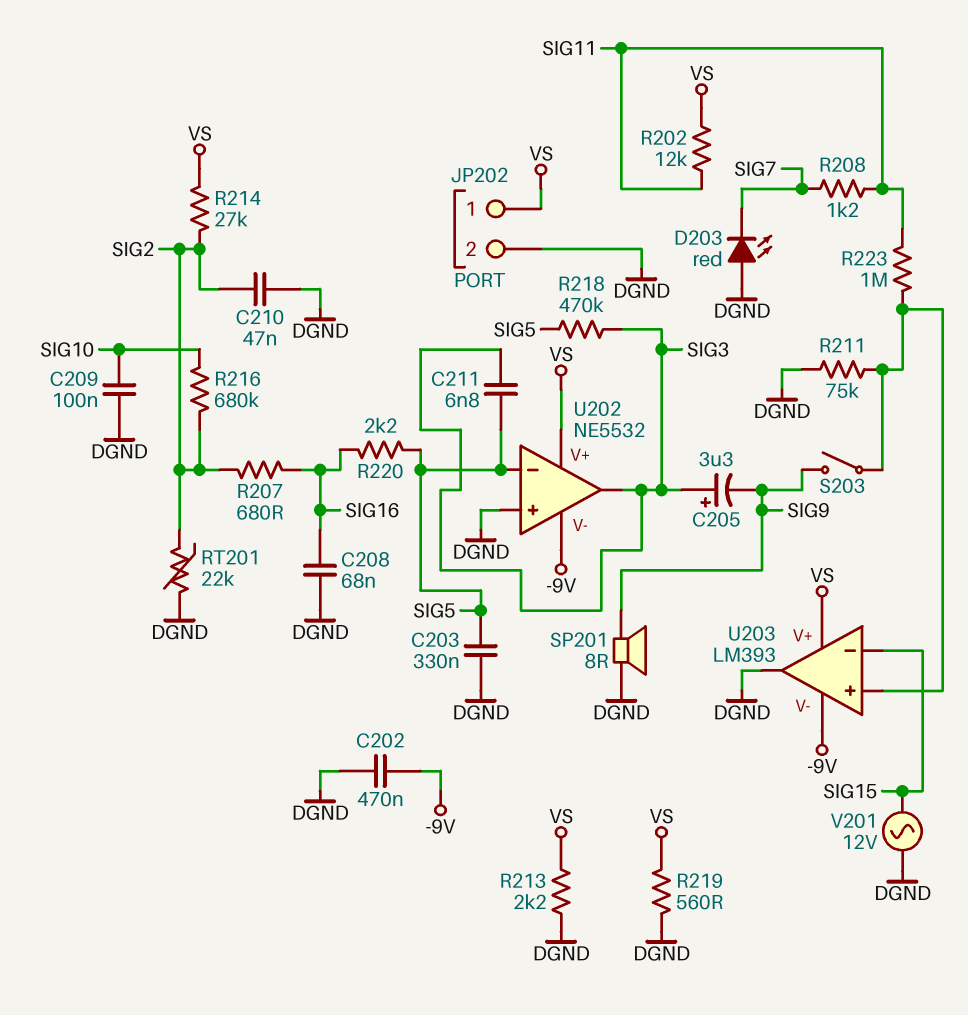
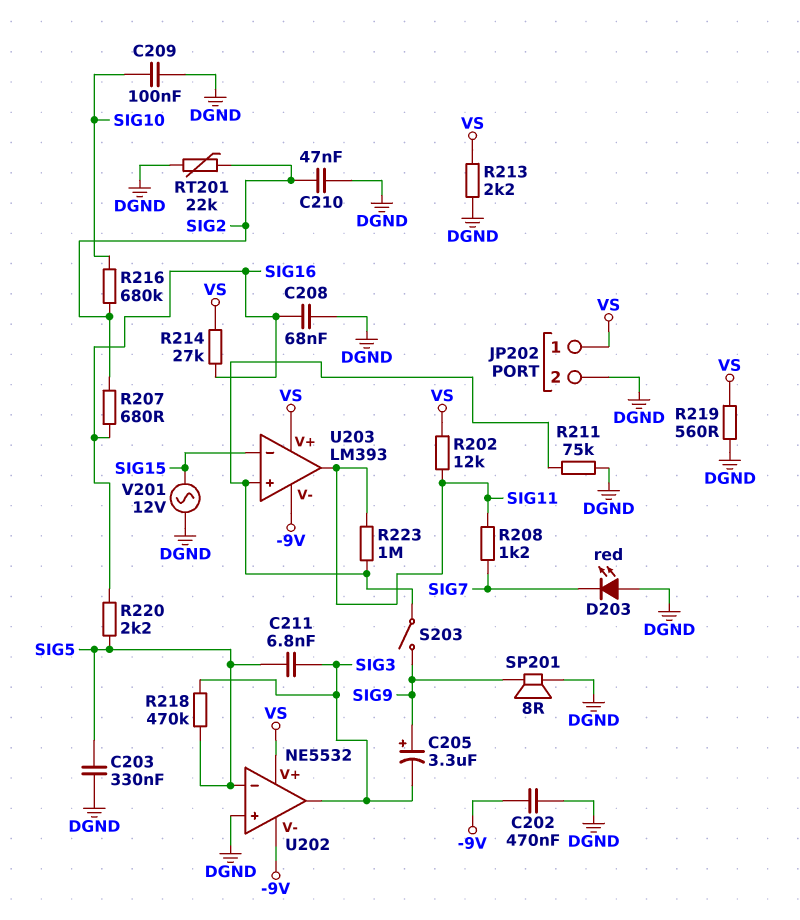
C205: 3.3uF (plus SIG3, minus SIG9) -> 3.3uF (plus SIG9, minus SIG3)
R214: 27k (SIG2, VS) -> 27k (SIG16, VS)
U203 pin out: DGND -> SIG11

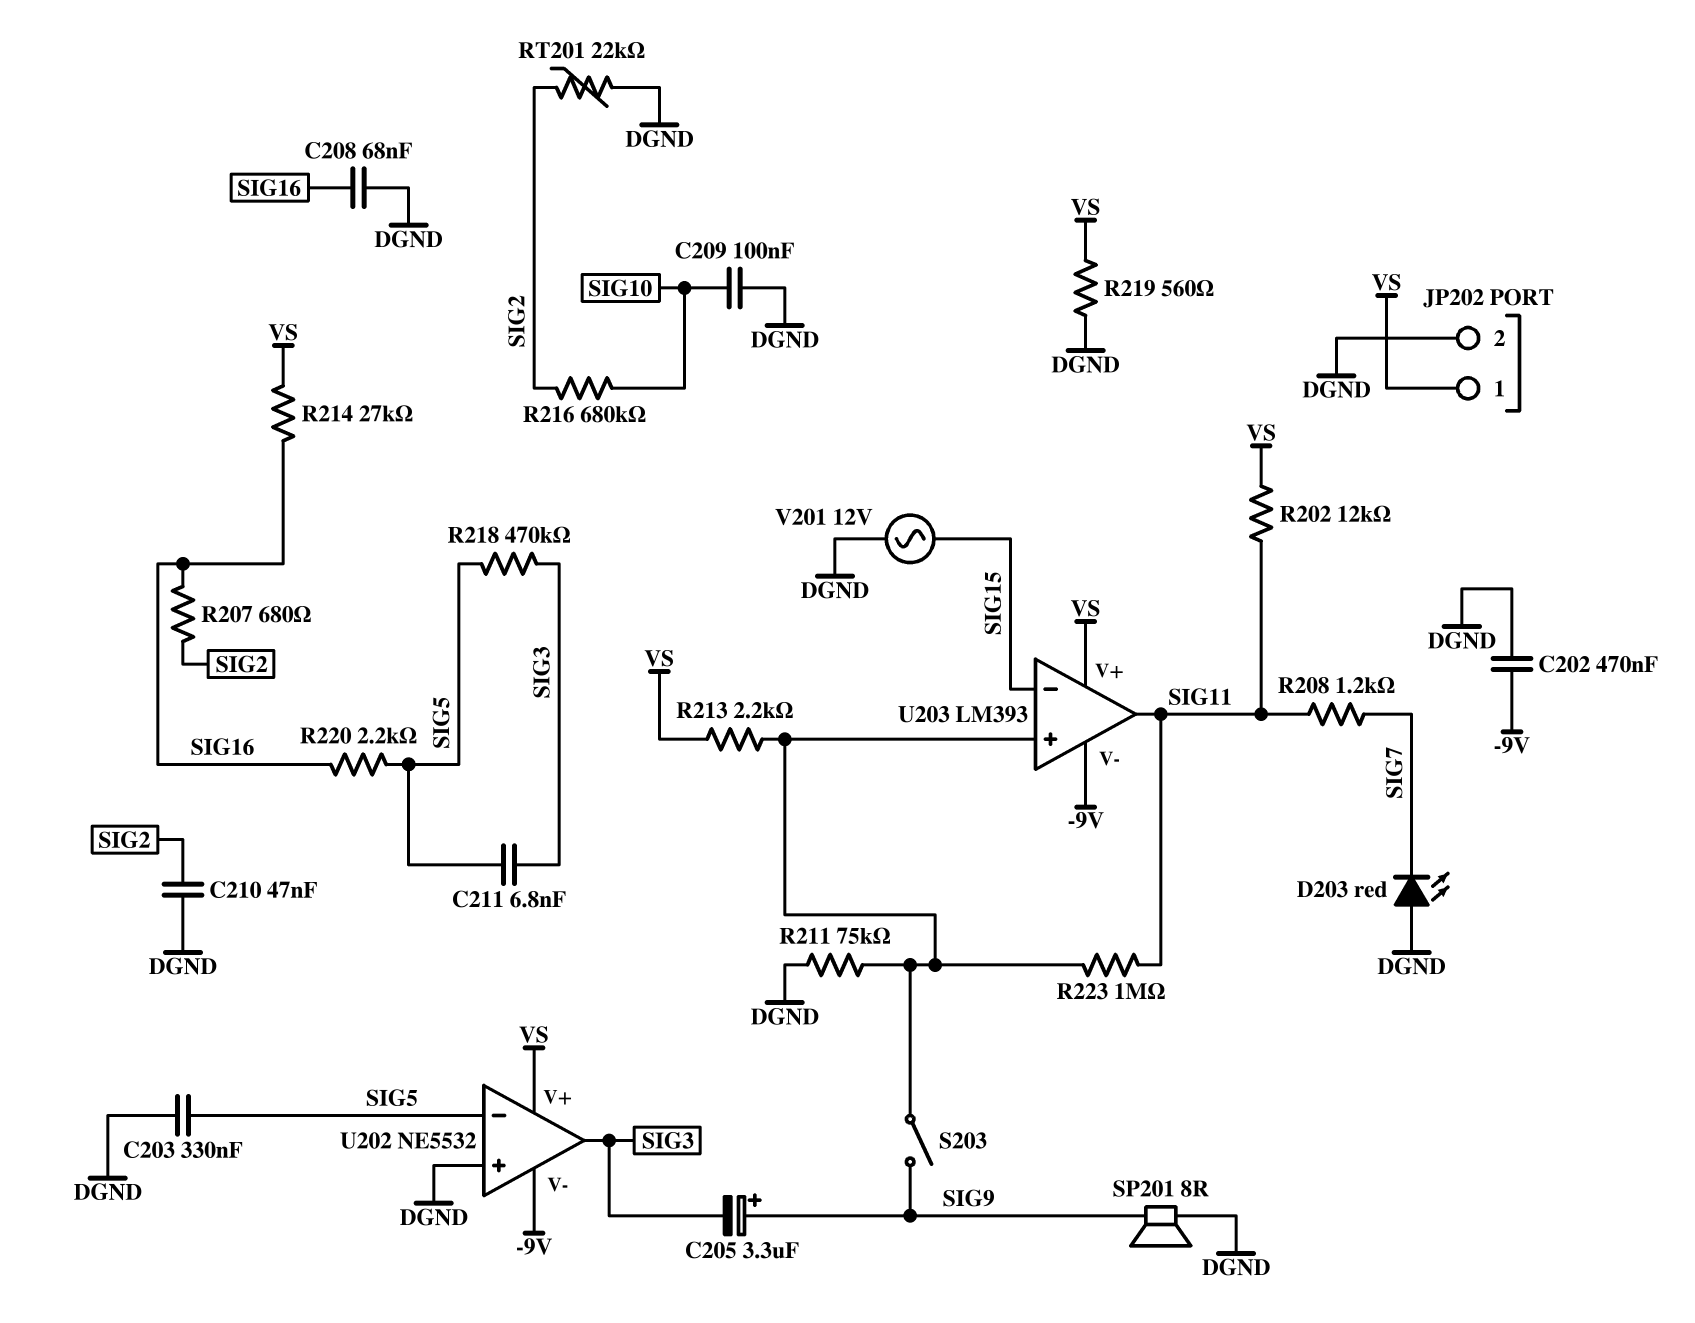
R213: 2.2k (DGND, VS) -> 2.2k (U203/in+, VS)

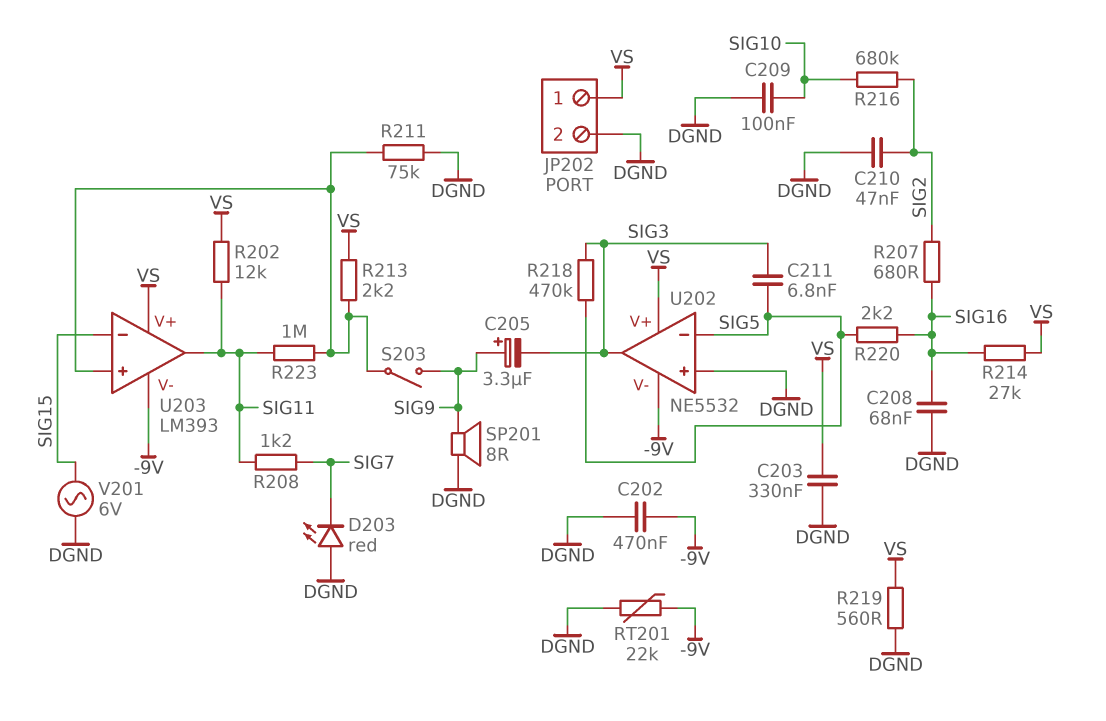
C203: 330nF (DGND, SIG5) -> 330nF (DGND, VS)
RT201: 22k (DGND, SIG2) -> 22k (-9V, DGND)
V201: AC 12V (DGND, SIG15) -> AC 6V (DGND, SIG15)

